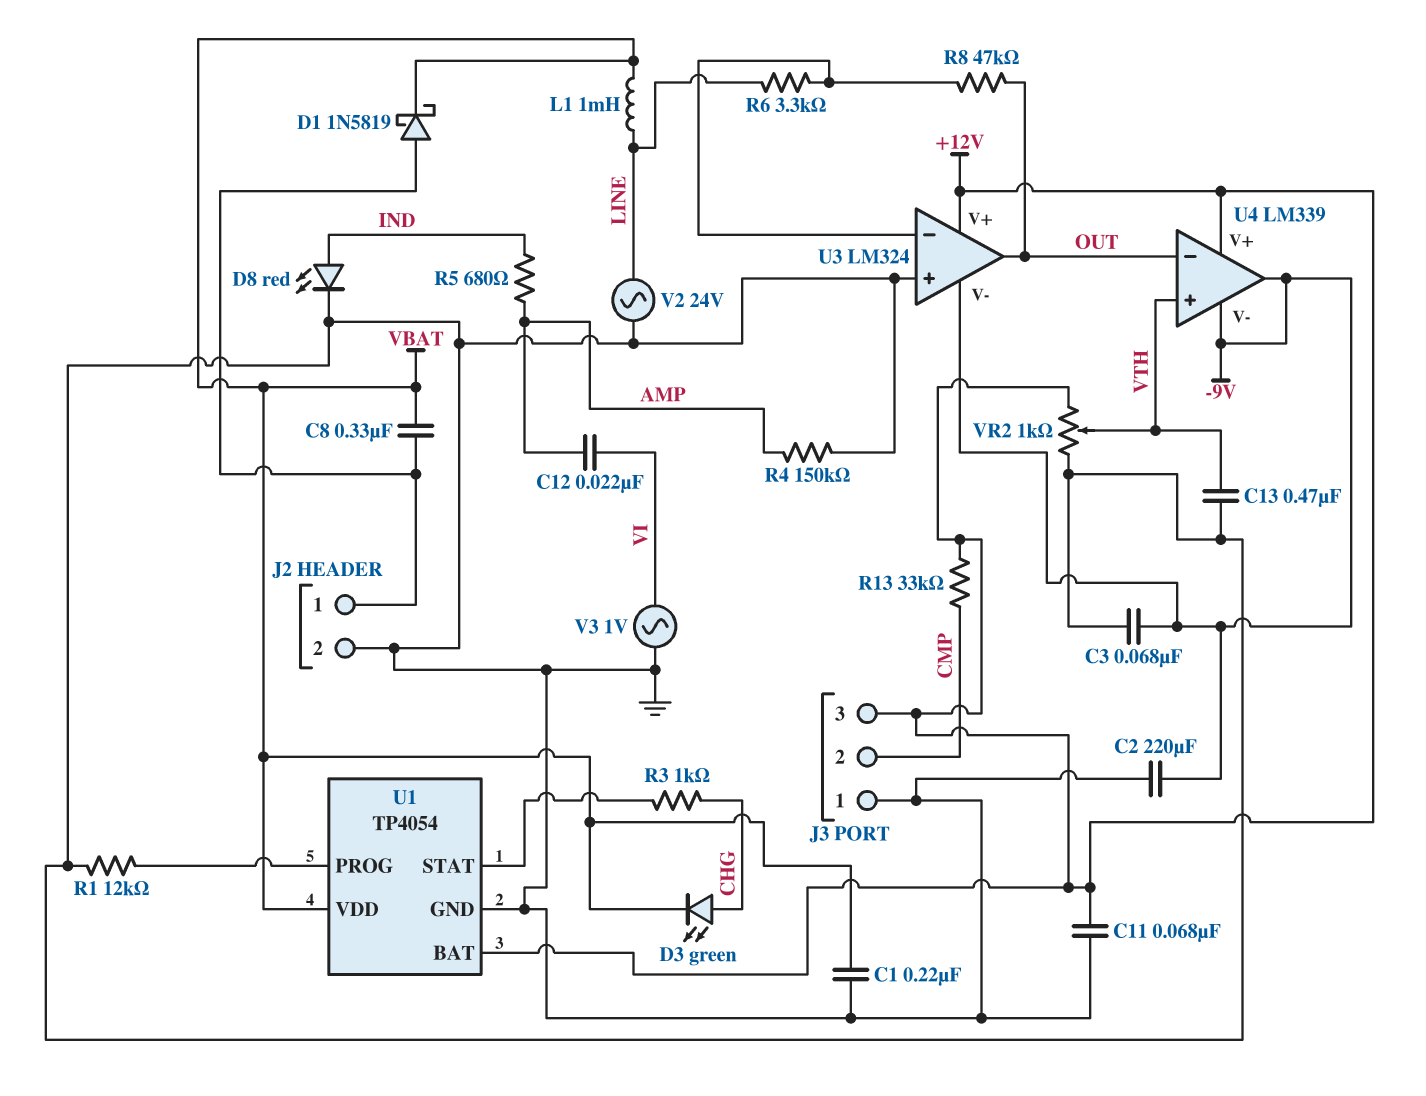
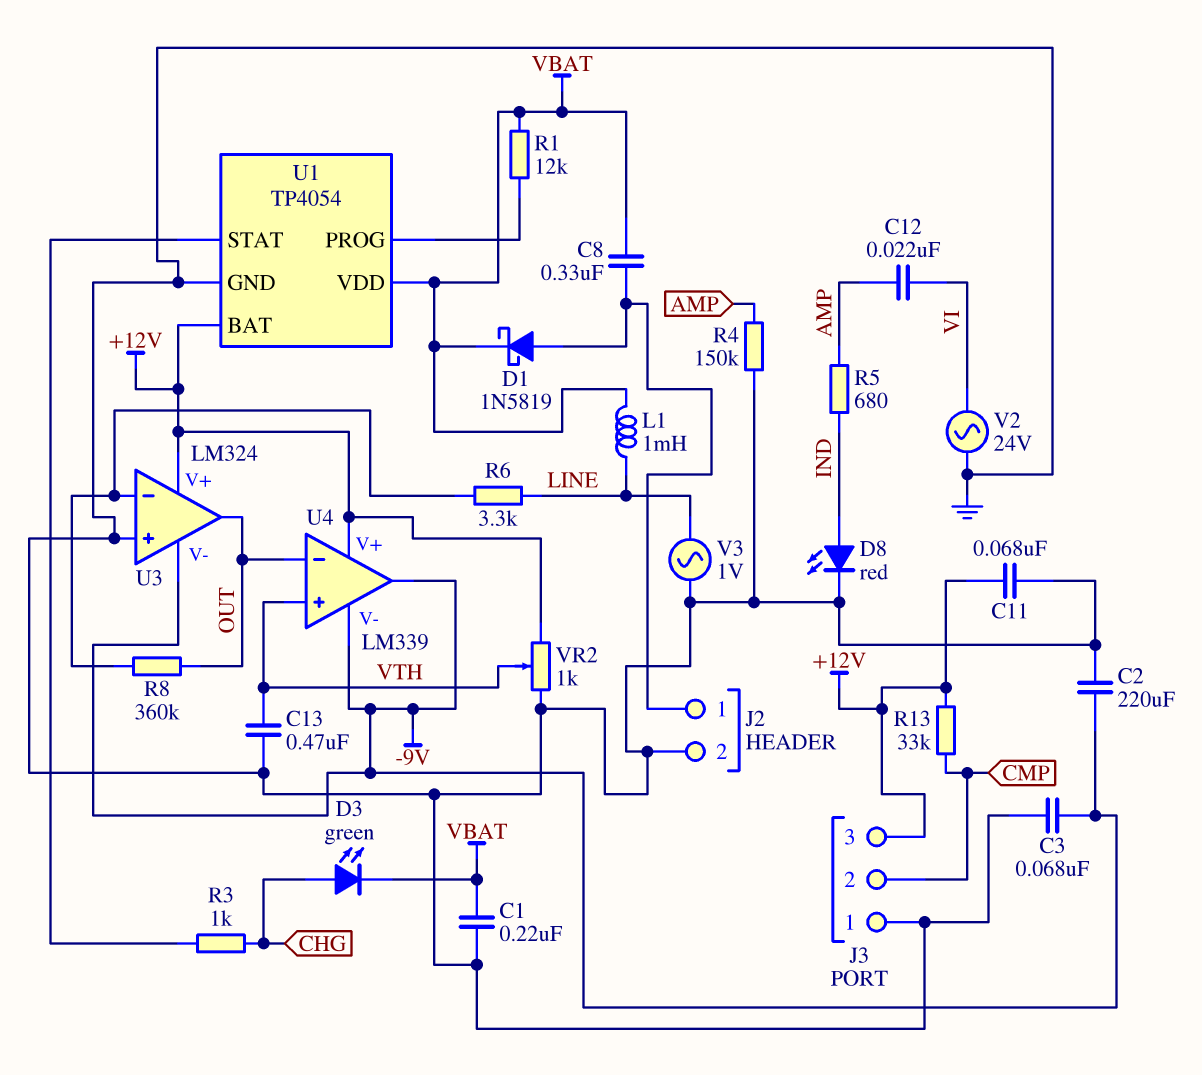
R1: 12k (GND, U1/PROG) -> 12k (U1/PROG, VBAT)
R8: 47k (OUT, U3/in-) -> 360k (OUT, U3/in-)
V2: AC 24V (GND, LINE) -> AC 24V (GND, VI)
V3: AC 1V (GND, VI) -> AC 1V (GND, LINE)

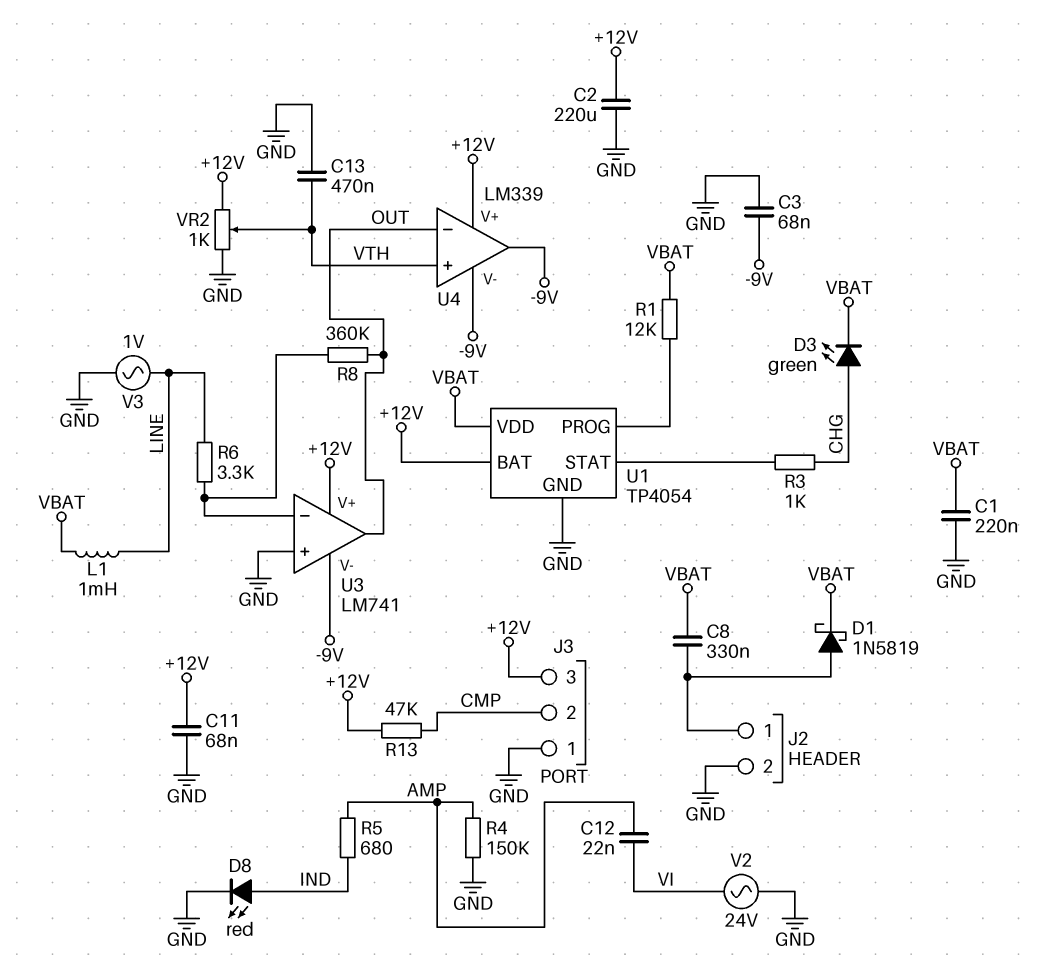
C2: 220uF (-9V, GND) -> 220uF (+12V, GND)
R13: 33k (+12V, CMP) -> 47k (+12V, CMP)
U3: LM324 -> LM741

